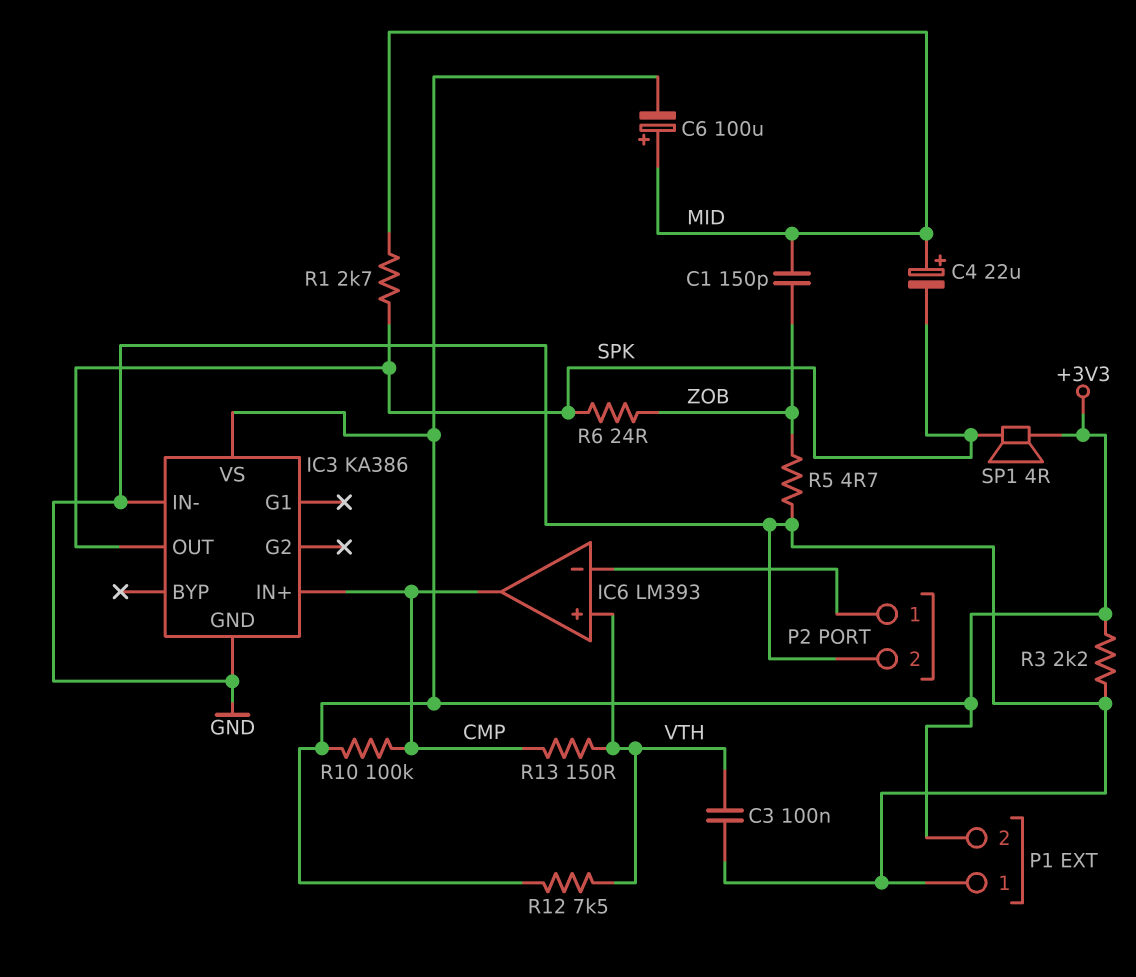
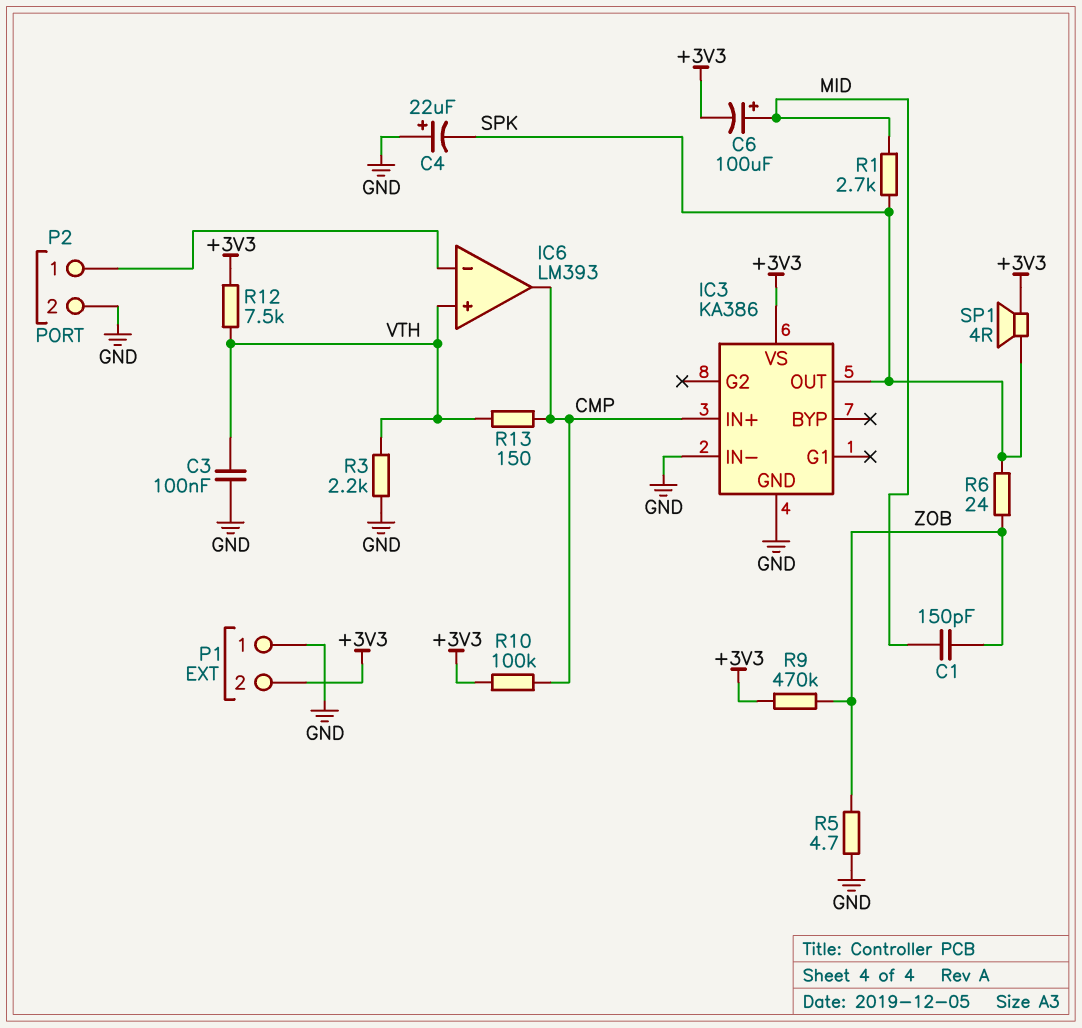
C4: 22uF (plus MID, minus SPK) -> 22uF (plus GND, minus SPK)
R3: 2.2k (+3V3, GND) -> 2.2k (GND, VTH)
R9: none -> 470k (+3V3, ZOB)

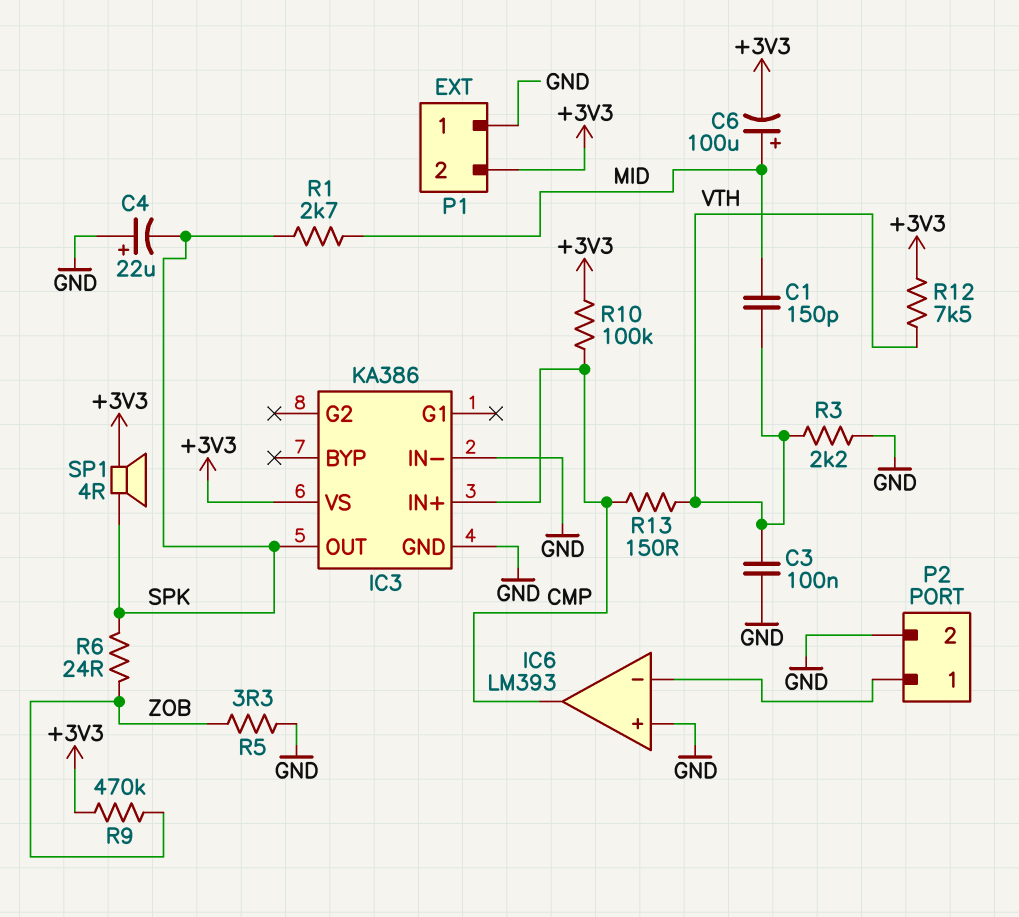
C1: 150pF (MID, ZOB) -> 150pF (MID, VTH)
IC6 pin in+: VTH -> GND
R5: 4.7 (GND, ZOB) -> 3.3 (GND, ZOB)

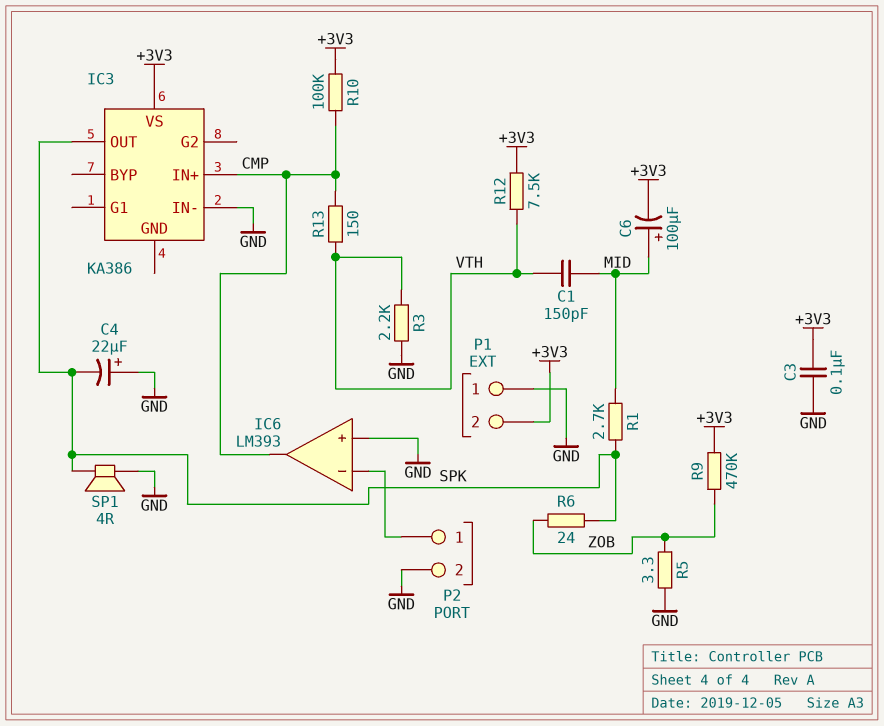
C3: 100nF (GND, VTH) -> 100nF (+3V3, GND)
IC3 pin GND: GND -> none
SP1: speaker 4R (+3V3, SPK) -> speaker 4R (GND, SPK)

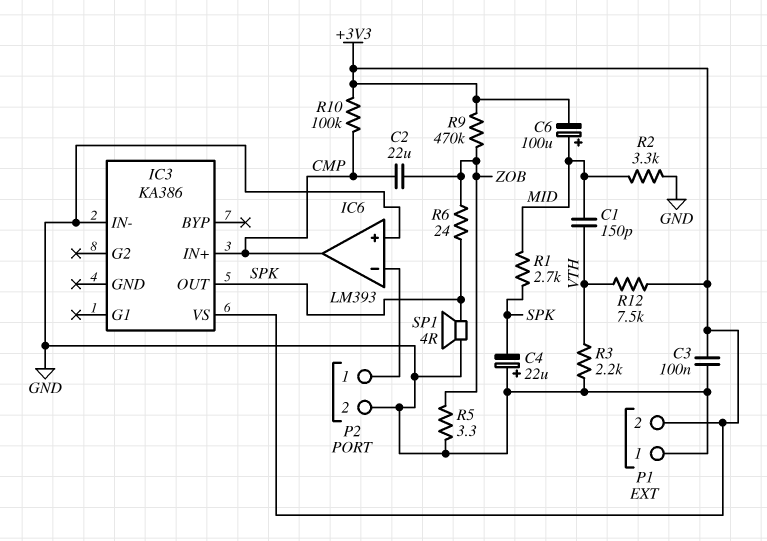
C2: none -> 22uF (CMP, ZOB)
R2: none -> 3.3k (GND, MID)
R13: 150 (CMP, VTH) -> none

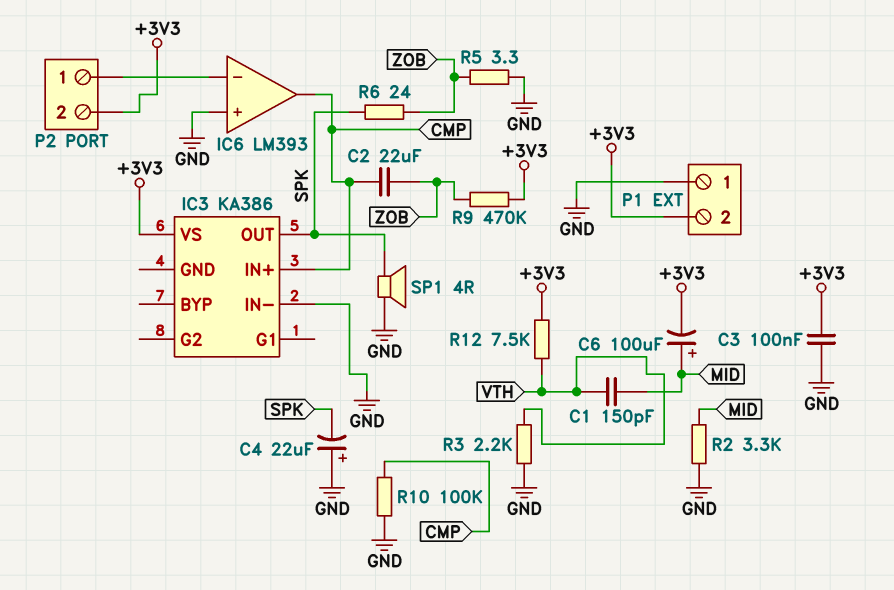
P2 pin 2: GND -> +3V3
R1: 2.7k (MID, SPK) -> none
R10: 100k (+3V3, CMP) -> 100k (CMP, GND)

